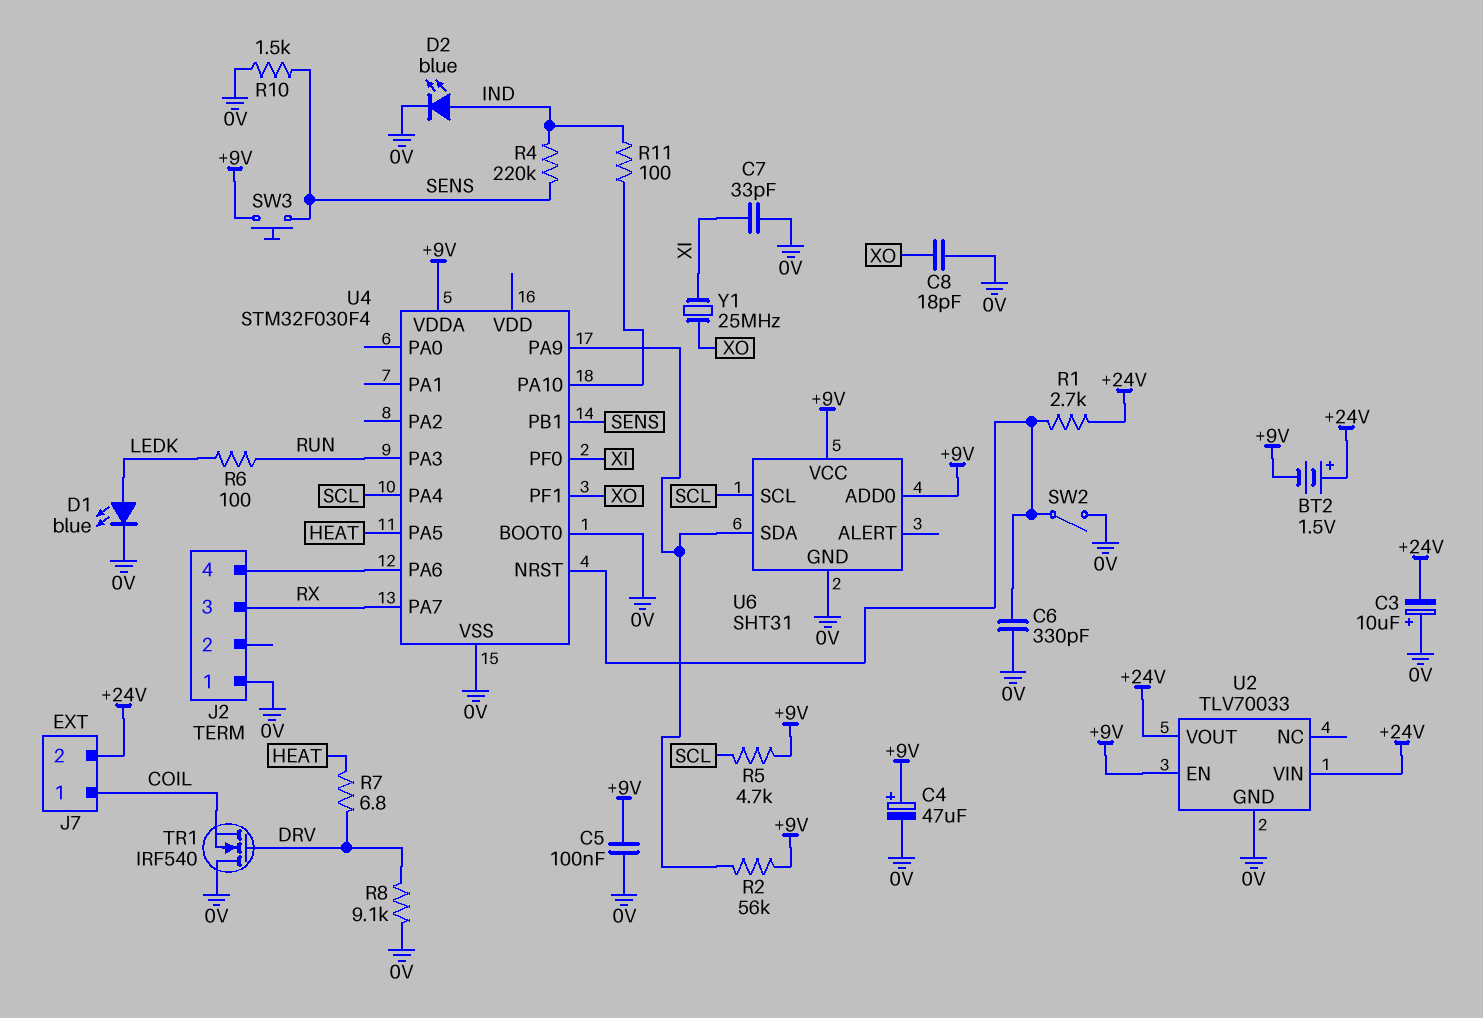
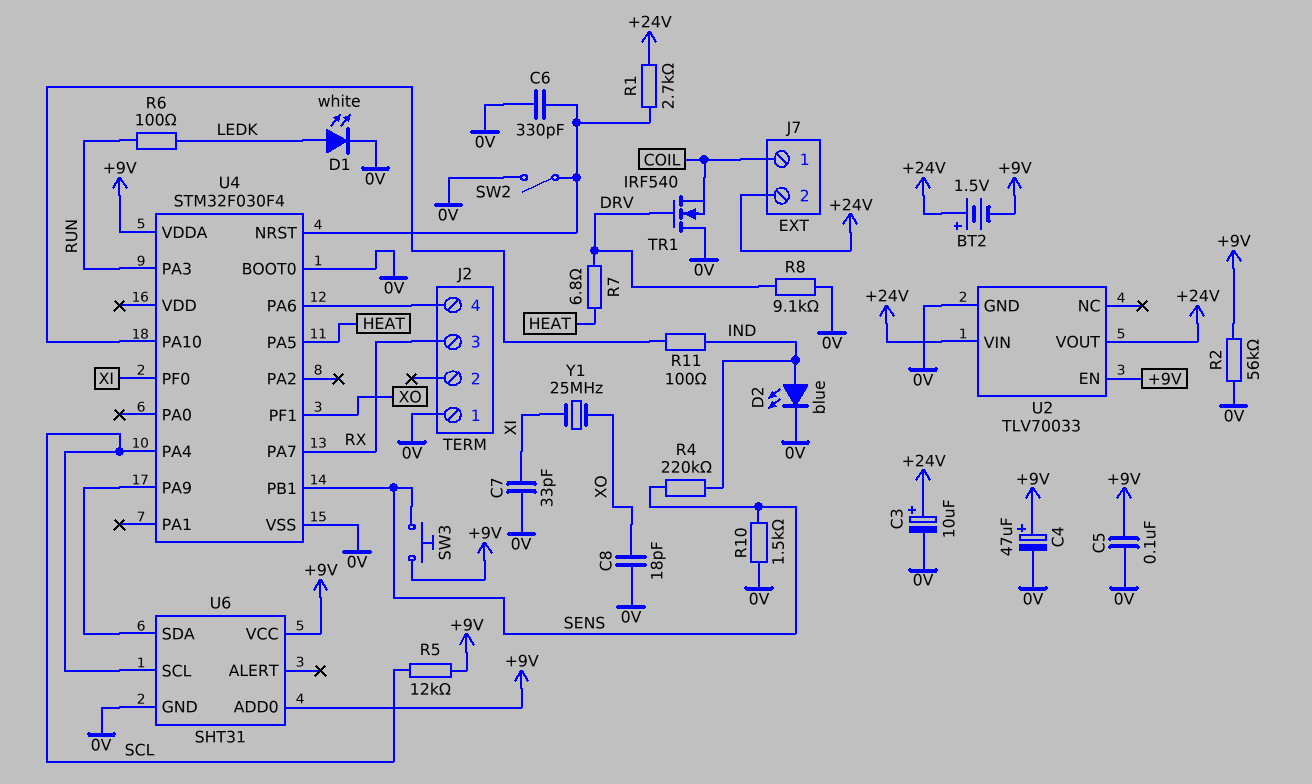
C3: 10uF (plus 0V, minus +24V) -> 10uF (plus +24V, minus 0V)
D1: LED blue (A LEDK, K 0V) -> LED white (A LEDK, K 0V)
R2: 56k (+9V, U4/PA9) -> 56k (+9V, 0V)
R5: 4.7k (+9V, SCL) -> 12k (+9V, SCL)

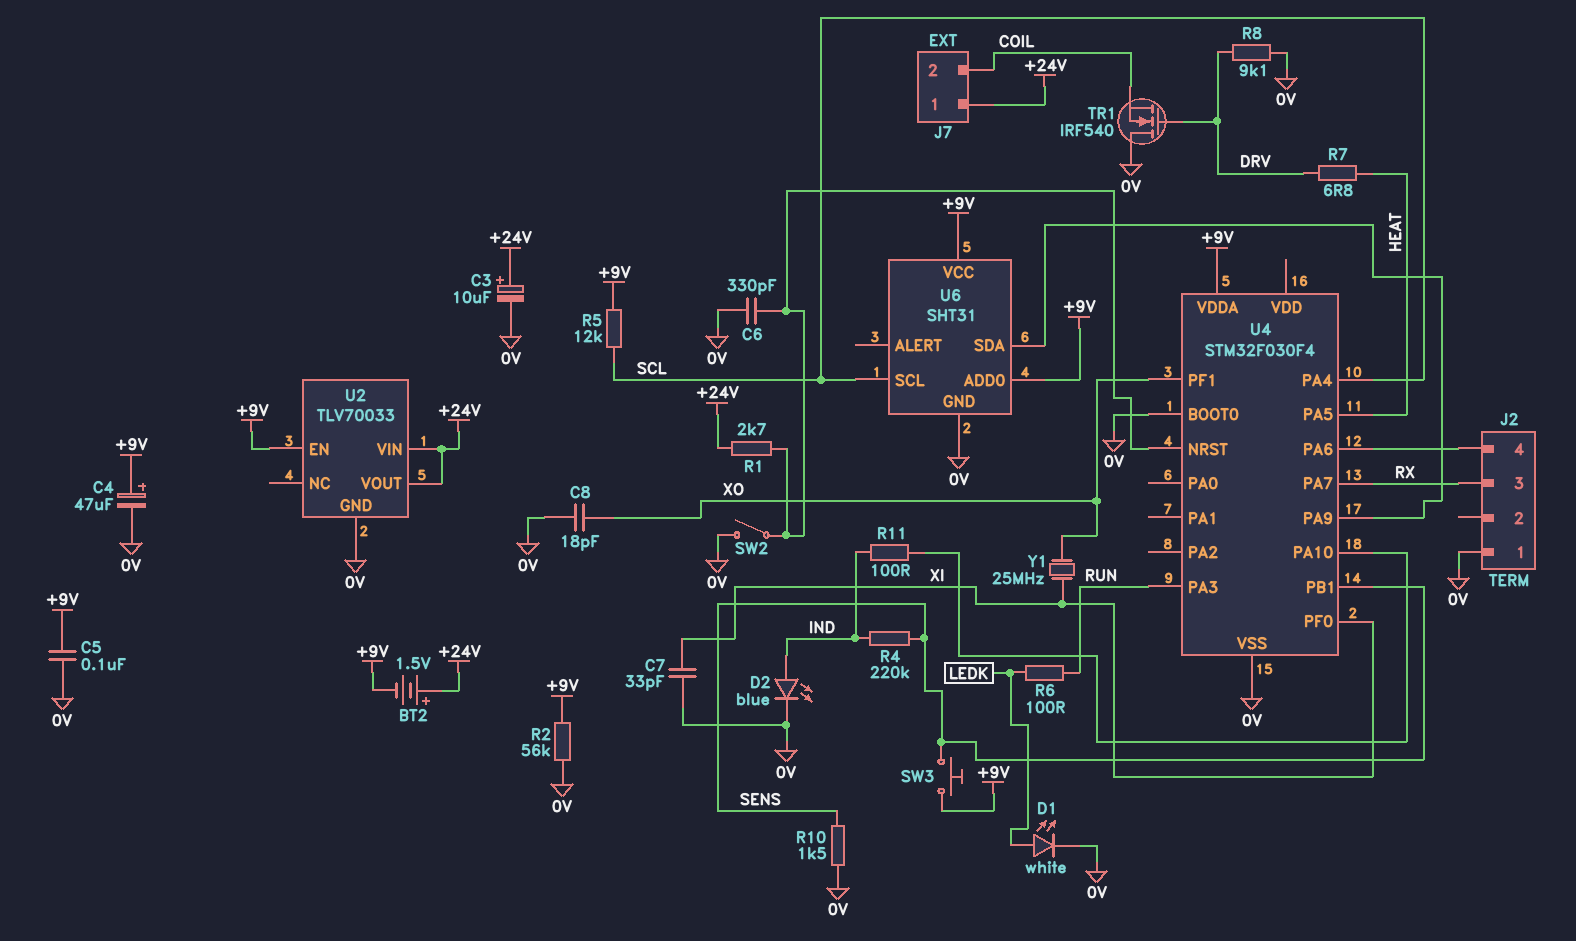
J7 pin 1: COIL -> +24V
J7 pin 2: +24V -> COIL

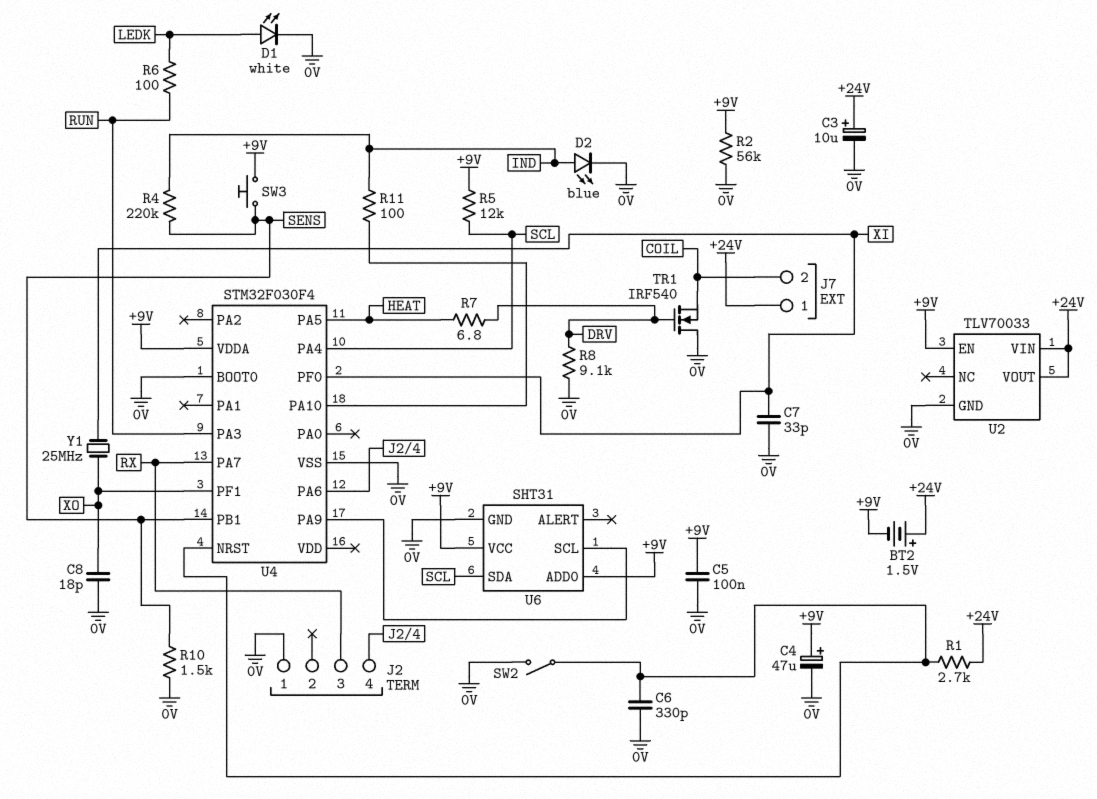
U6 pin SCL: SCL -> U4/PA9
U6 pin SDA: U4/PA9 -> SCL

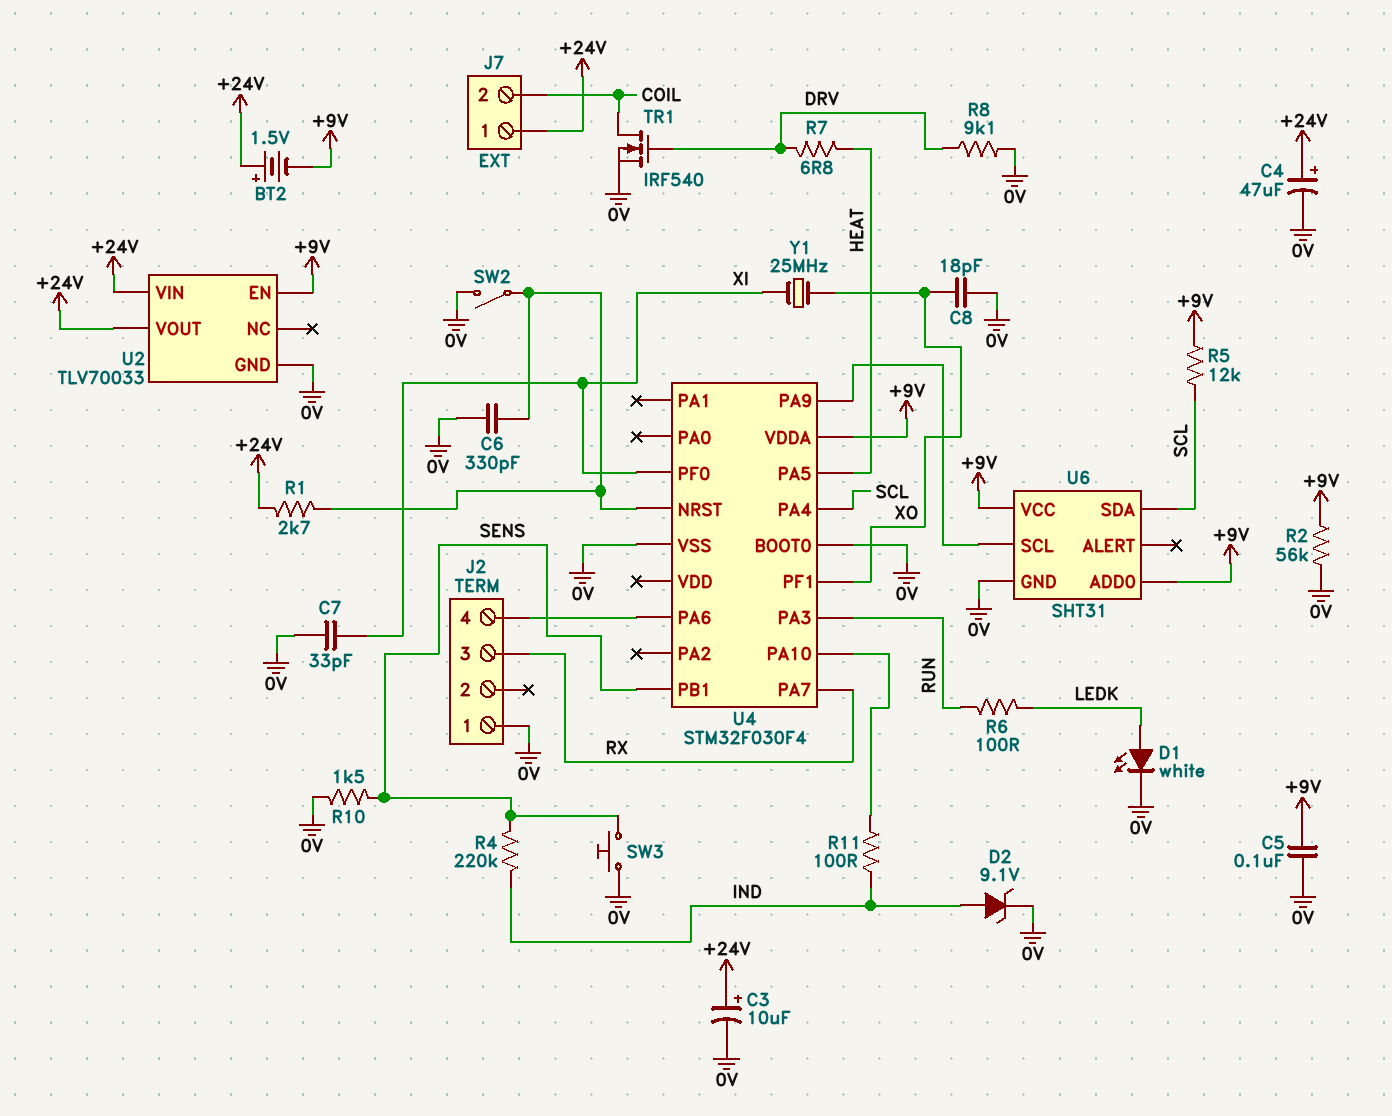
C4: 47uF (plus +9V, minus 0V) -> 47uF (plus +24V, minus 0V)
D2: LED blue (A IND, K 0V) -> zener 9.1V (A IND, K 0V)
SW3: button (+9V, SENS) -> button (0V, SENS)
TR1: NMOS IRF540 (G DRV, D 0V, S COIL) -> NMOS IRF540 (G DRV, D COIL, S 0V)

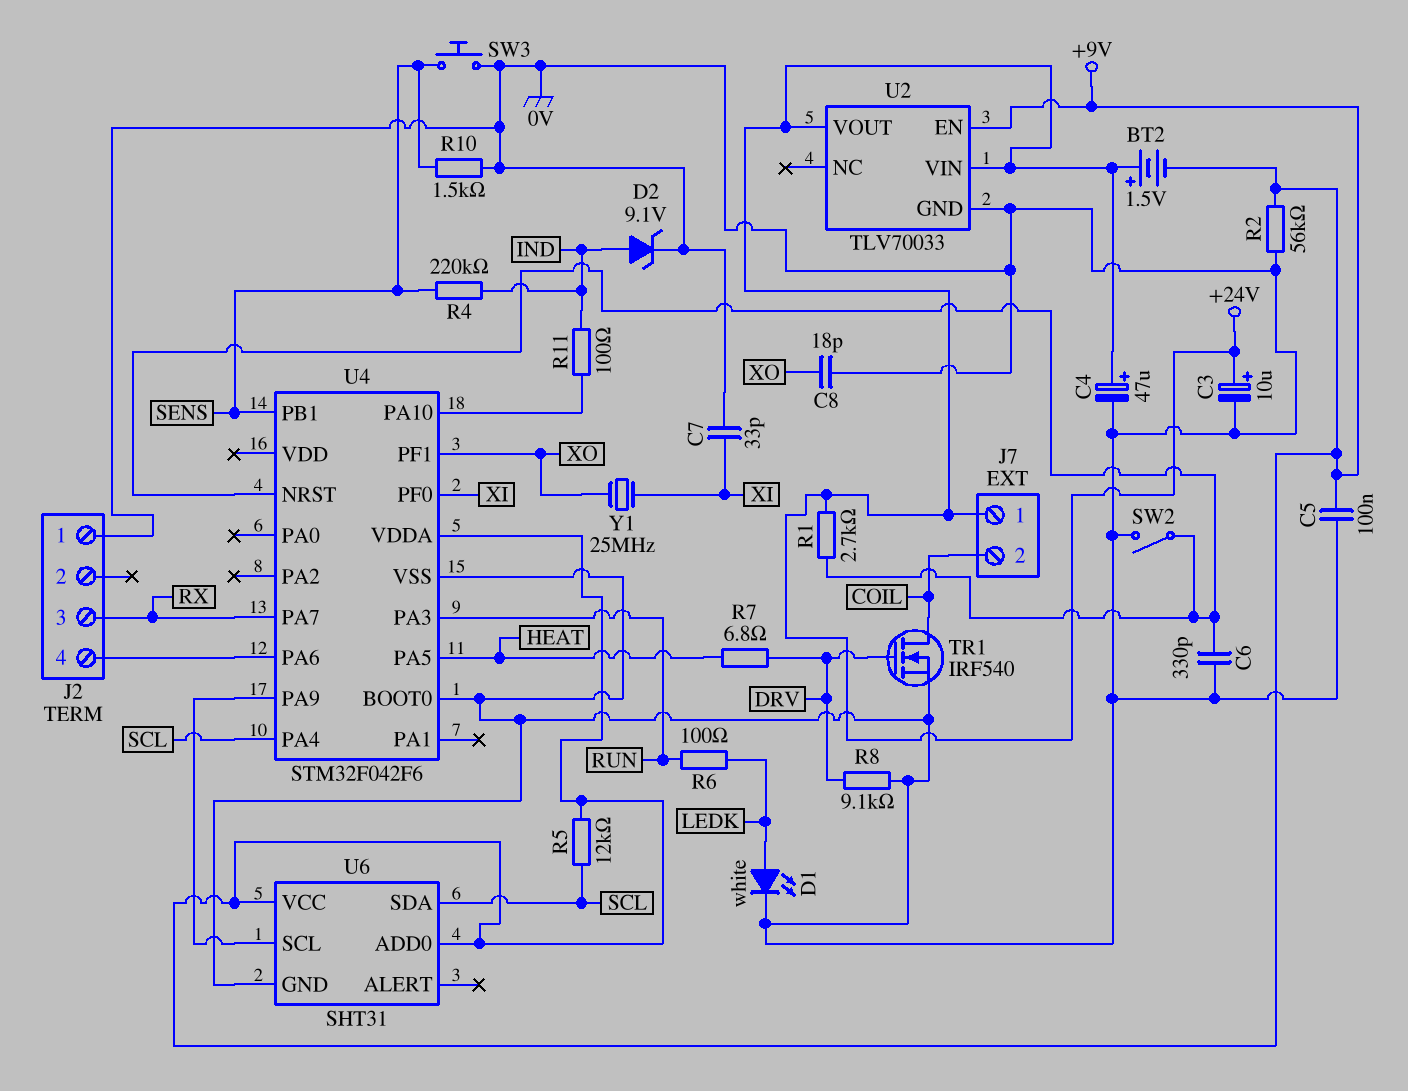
U4: STM32F030F4 -> STM32F042F6

